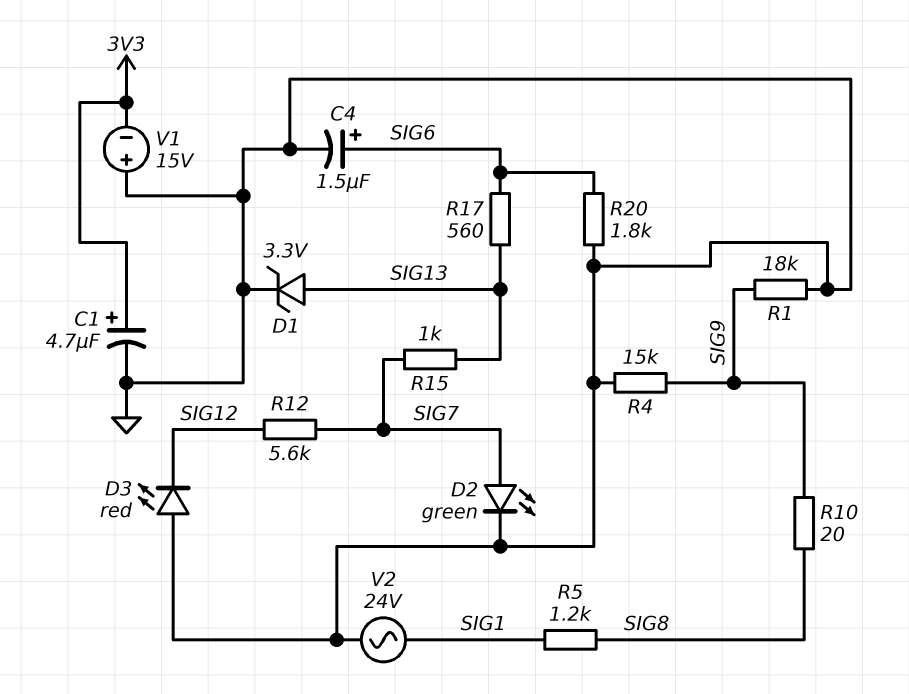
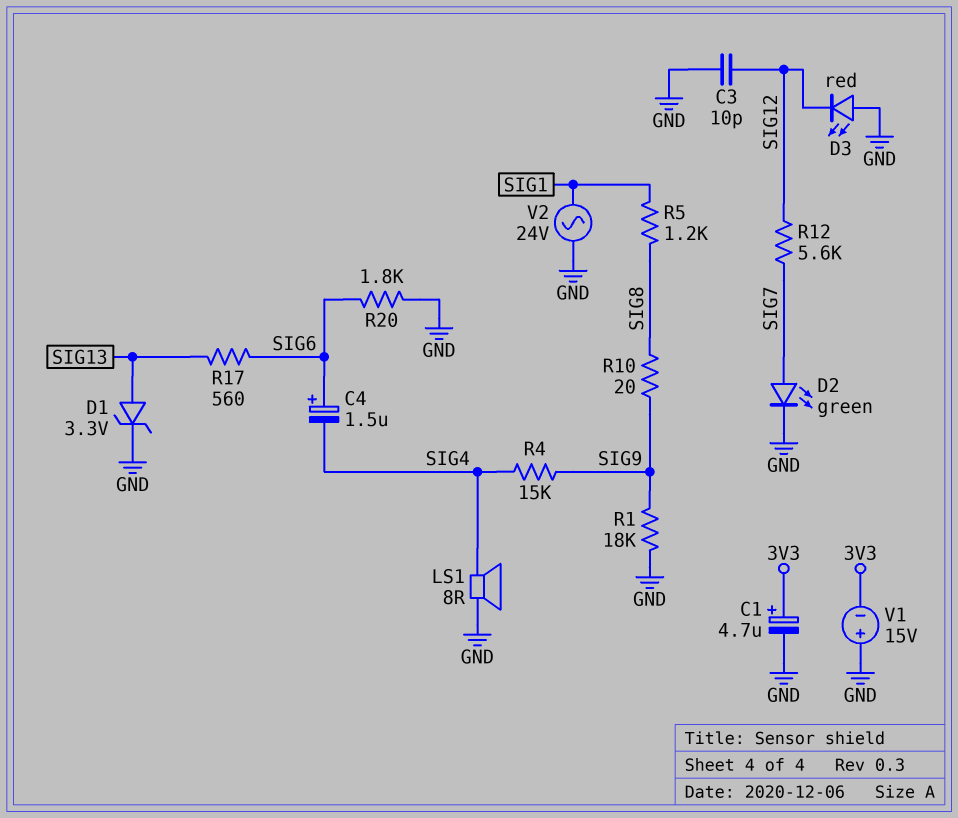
C3: none -> 10pF (GND, SIG12)
C4: 1.5uF (plus SIG6, minus GND) -> 1.5uF (plus SIG6, minus SIG4)
LS1: none -> speaker 8R (GND, SIG4)
R4: 15k (GND, SIG9) -> 15k (SIG4, SIG9)
R15: 1k (SIG7, SIG13) -> none

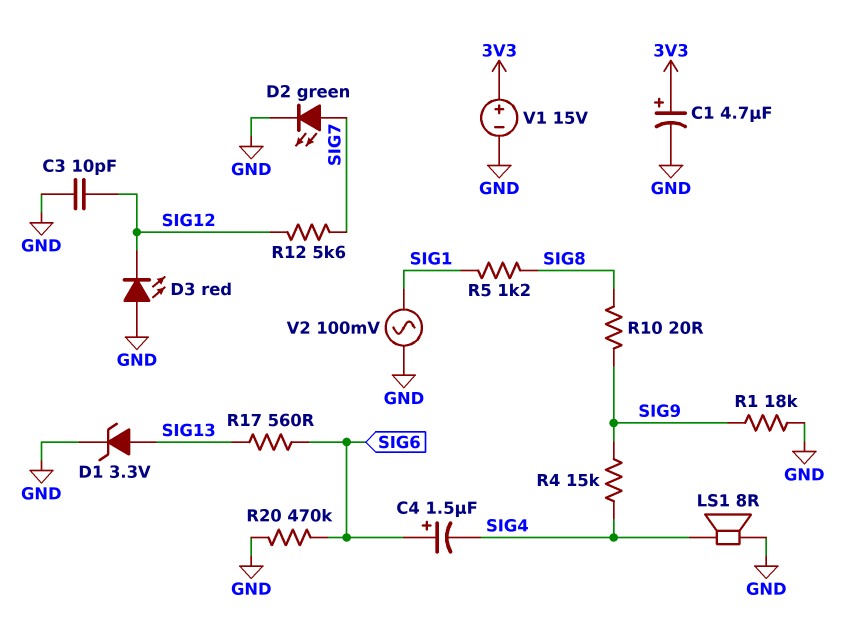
R20: 1.8k (GND, SIG6) -> 470k (GND, SIG6)
V1: 15V (plus GND, minus 3V3) -> 15V (plus 3V3, minus GND)
V2: AC 24V (GND, SIG1) -> AC 100mV (GND, SIG1)

